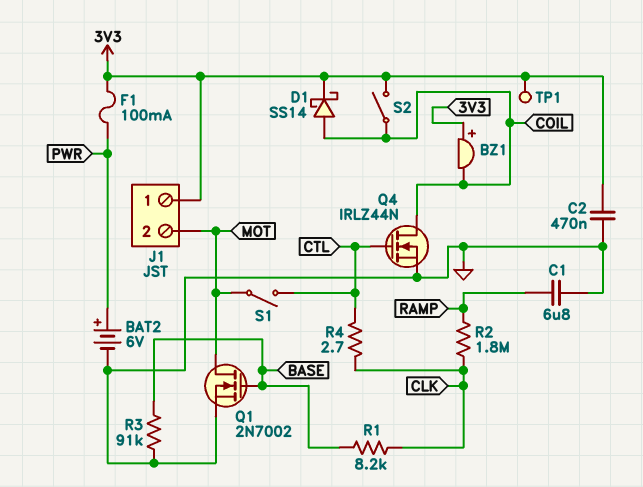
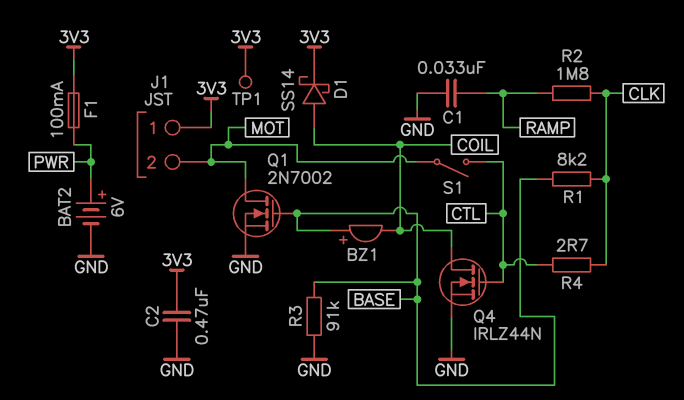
BZ1: buzzer (plus 3V3, minus COIL) -> buzzer (plus BASE, minus COIL)
C1: 6.8uF (GND, RAMP) -> 33nF (GND, RAMP)
S2: switch (3V3, COIL) -> none

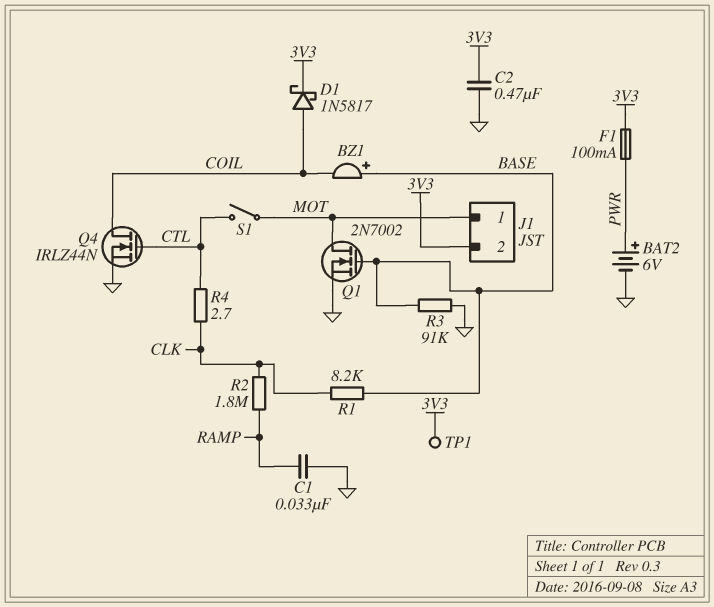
D1: schottky SS14 (A COIL, K 3V3) -> schottky 1N5817 (A COIL, K 3V3)
J1 pin 1: 3V3 -> MOT
J1 pin 2: MOT -> 3V3

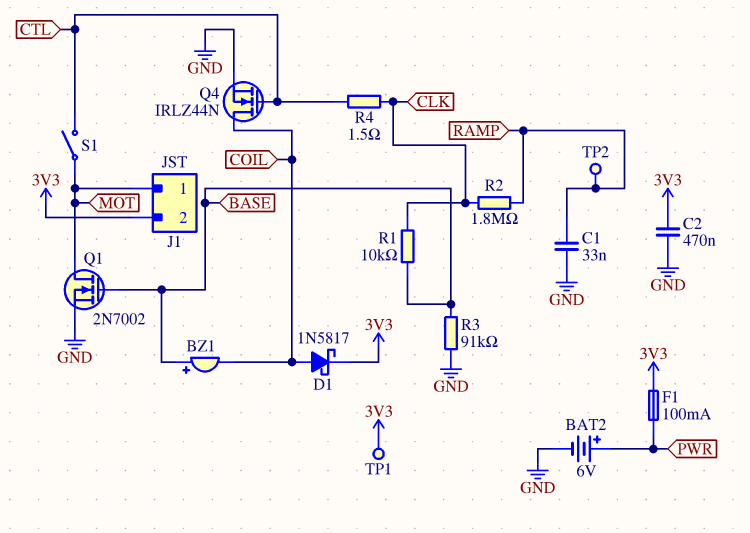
R1: 8.2k (BASE, CLK) -> 10k (BASE, CLK)
R4: 2.7 (CLK, CTL) -> 1.5 (CLK, CTL)
TP2: none -> test point (RAMP)

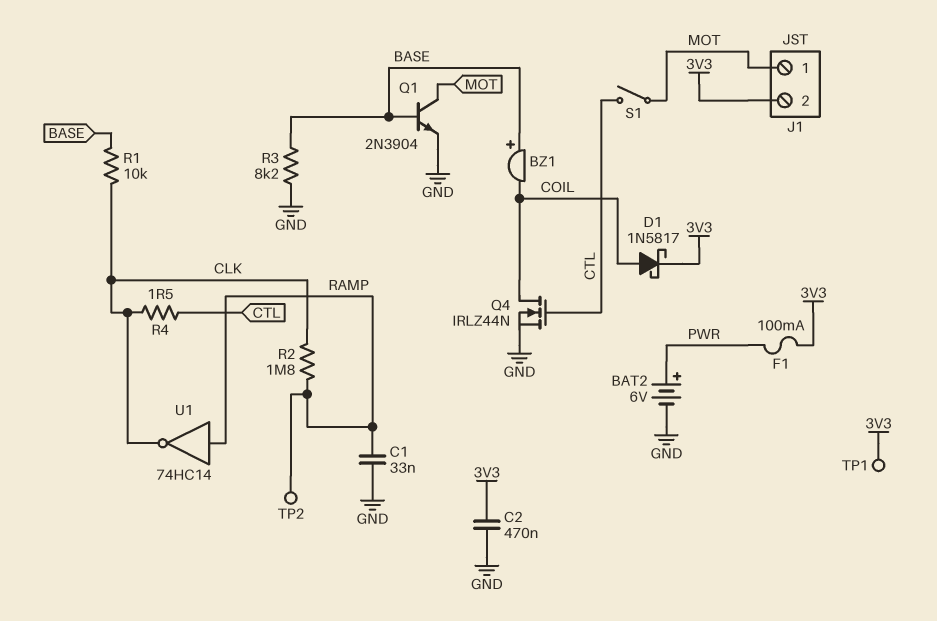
Q1: NMOS 2N7002 (G BASE, D MOT, S GND) -> NPN 2N3904 (B BASE, C MOT, E GND)
R3: 91k (BASE, GND) -> 8.2k (BASE, GND)
U1: none -> NOT 74HC14 (in RAMP, out CLK)

